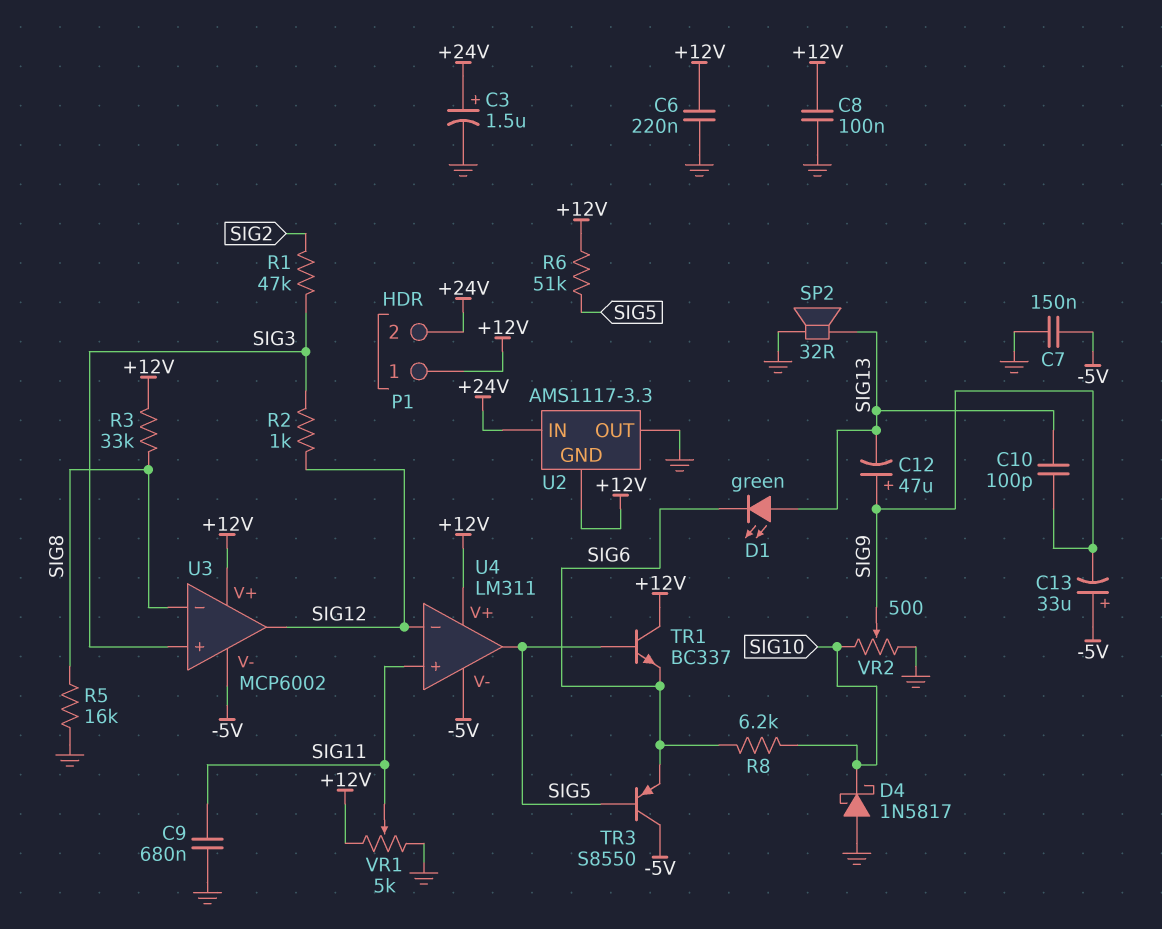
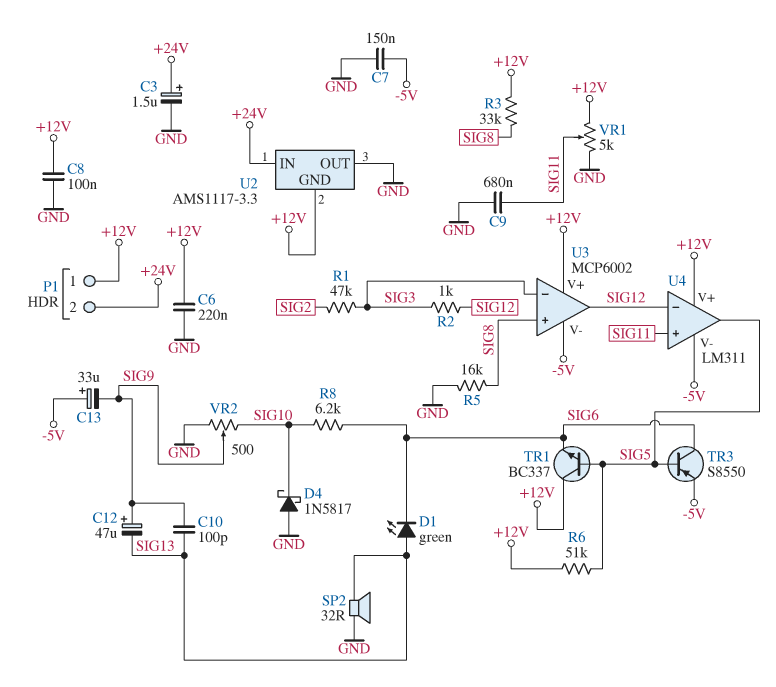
TR3: PNP S8550 (B SIG5, C -5V, E SIG6) -> PNP S8550 (B SIG5, C SIG6, E -5V)
U3 pin in+: SIG3 -> SIG8
U3 pin in-: SIG8 -> SIG3

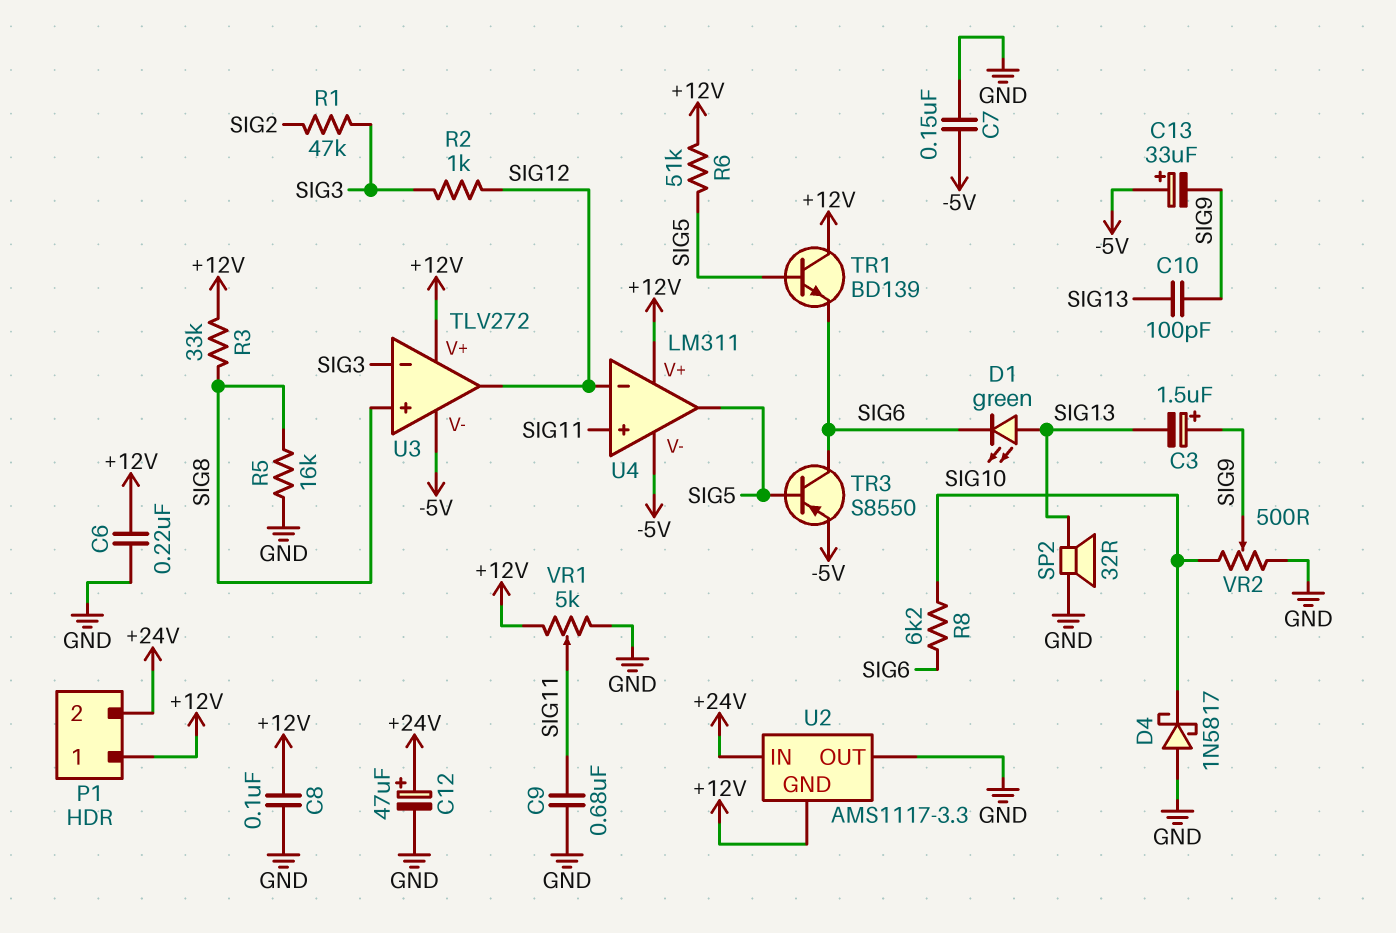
C3: 1.5uF (plus +24V, minus GND) -> 1.5uF (plus SIG9, minus SIG13)
C12: 47uF (plus SIG9, minus SIG13) -> 47uF (plus +24V, minus GND)
TR1: NPN BC337 (B SIG5, C +12V, E SIG6) -> NPN BD139 (B SIG5, C +12V, E SIG6)
U3: MCP6002 -> TLV272

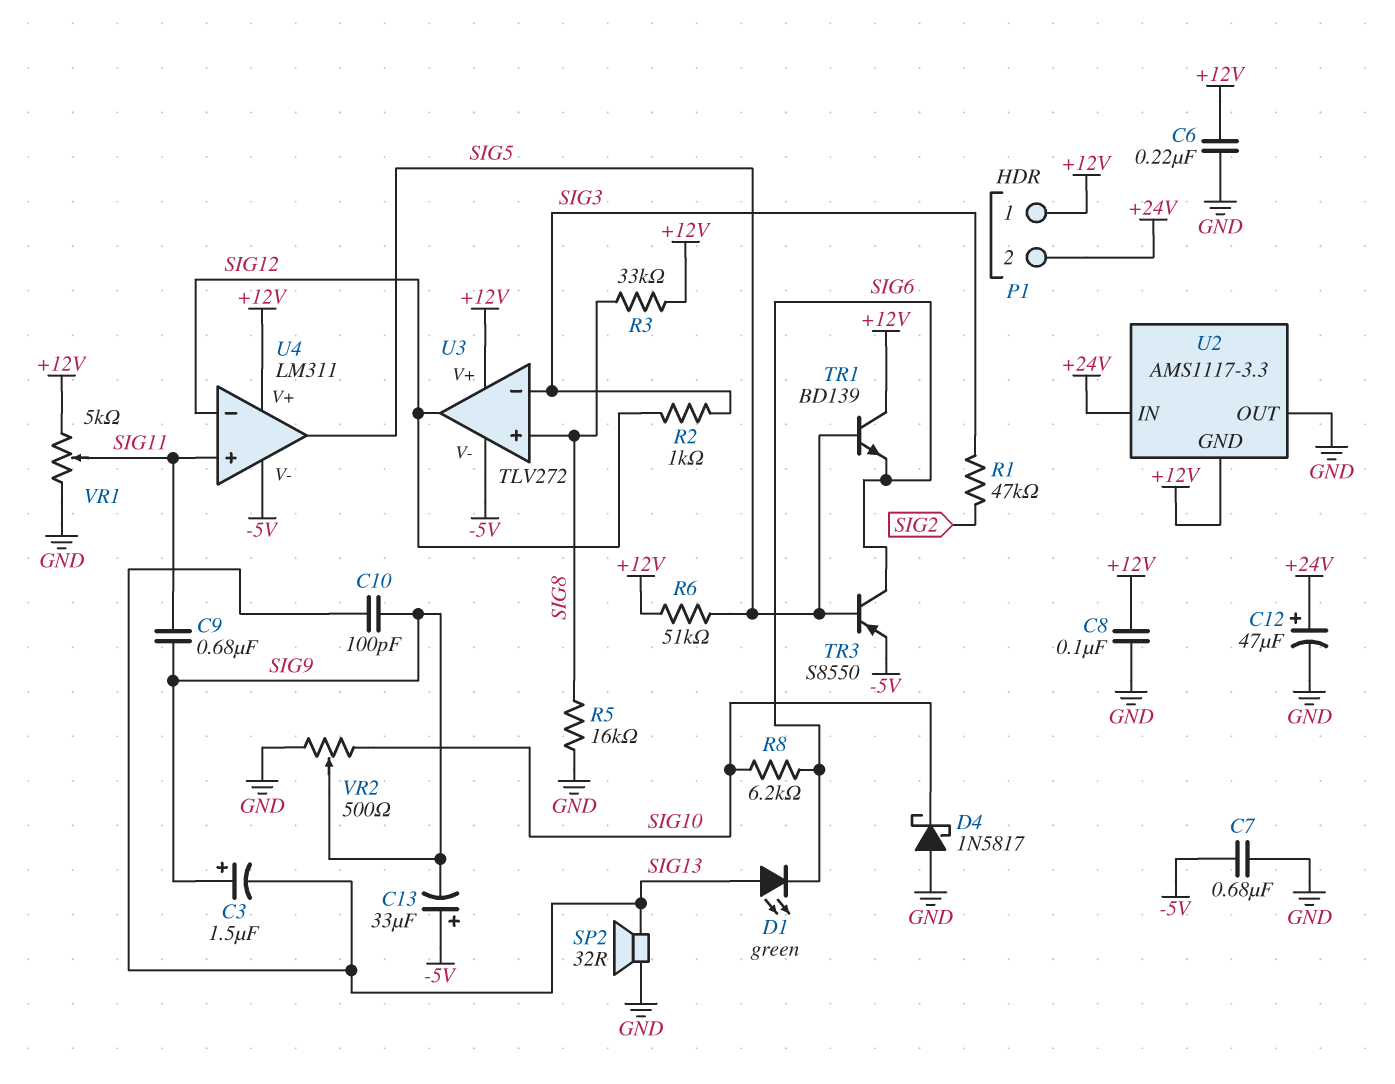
C7: 150nF (-5V, GND) -> 680nF (-5V, GND)
C9: 680nF (GND, SIG11) -> 680nF (SIG9, SIG11)

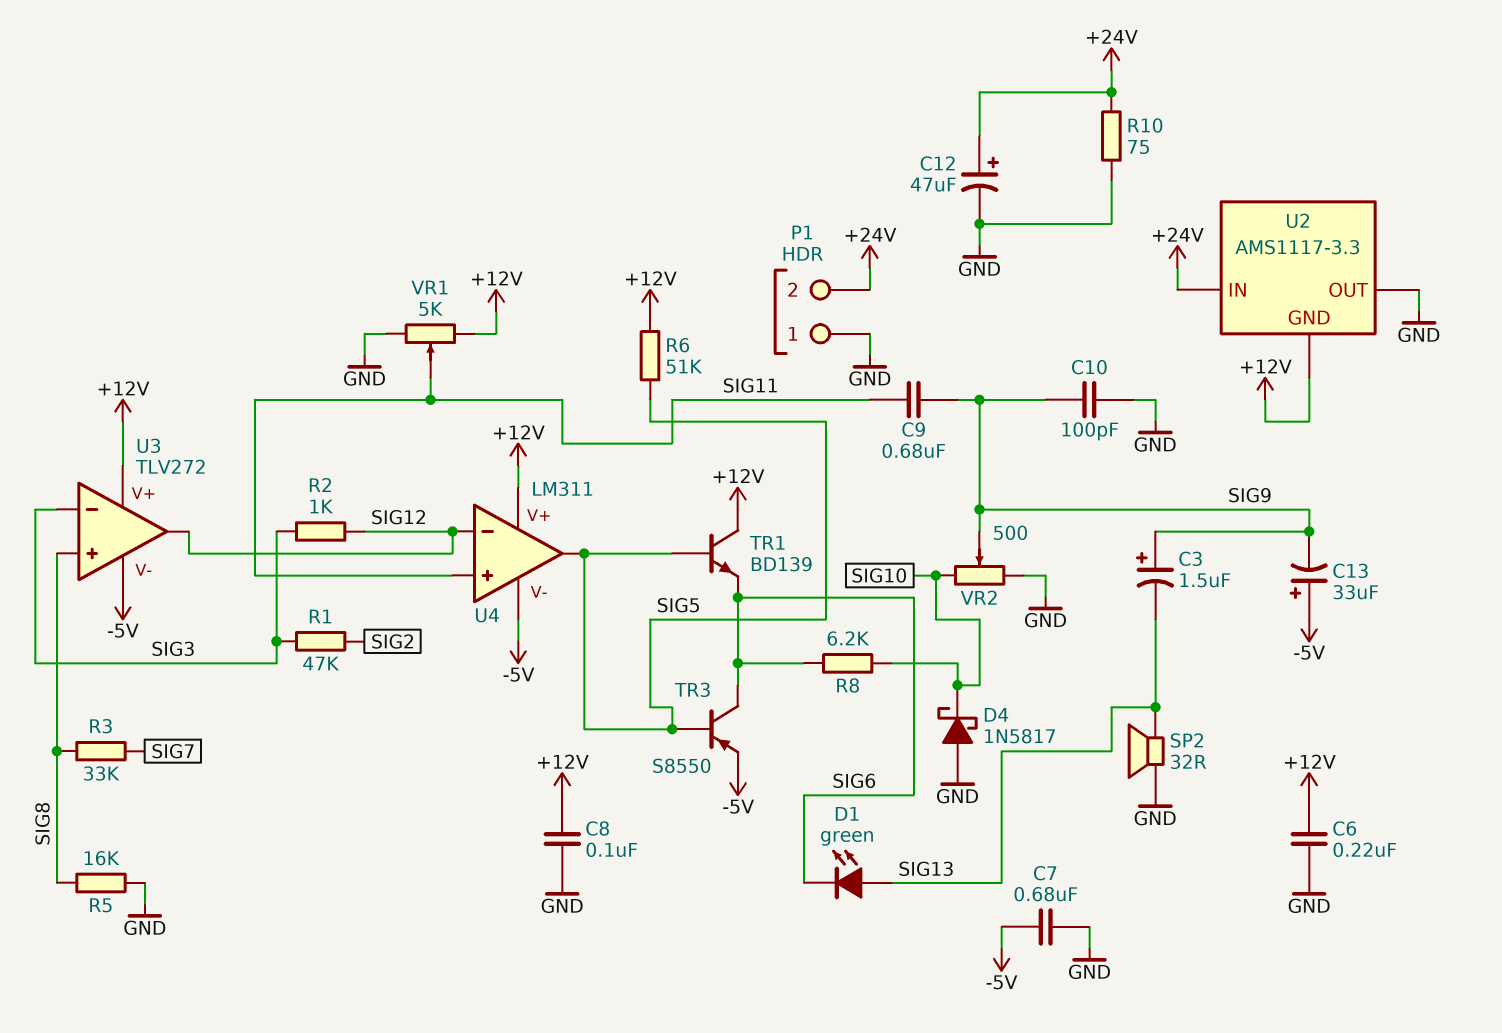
C10: 100pF (SIG9, SIG13) -> 100pF (GND, SIG9)
P1 pin 1: +12V -> GND
R3: 33k (+12V, SIG8) -> 33k (SIG7, SIG8)
R10: none -> 75 (+24V, GND)

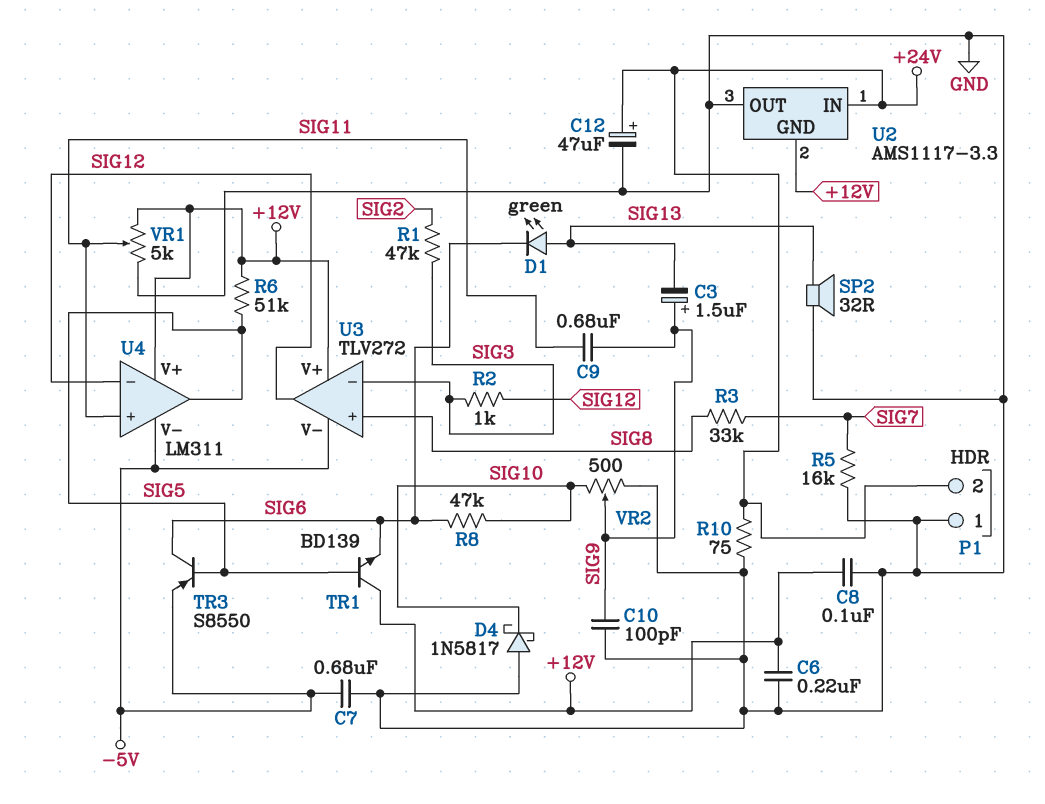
C13: 33uF (plus -5V, minus SIG9) -> none
R5: 16k (GND, SIG8) -> 16k (GND, SIG7)
R8: 6.2k (SIG6, SIG10) -> 47k (SIG6, SIG10)

